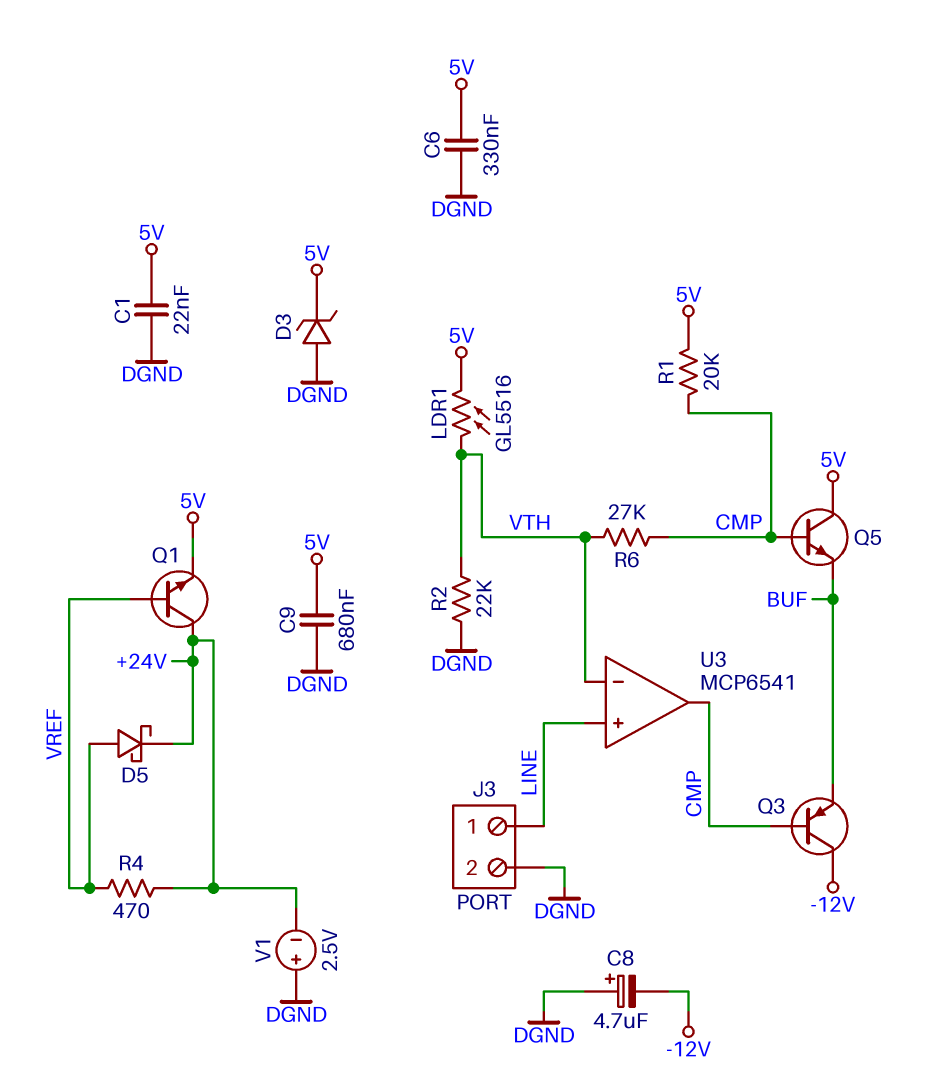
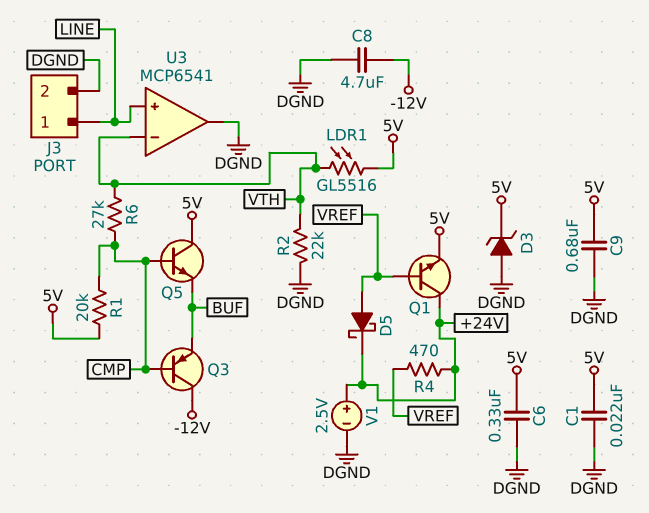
C8: 4.7uF (plus DGND, minus -12V) -> 4.7uF (-12V, DGND)
U3 pin out: CMP -> DGND
V1: 2.5V (plus DGND, minus +24V) -> 2.5V (plus +24V, minus DGND)

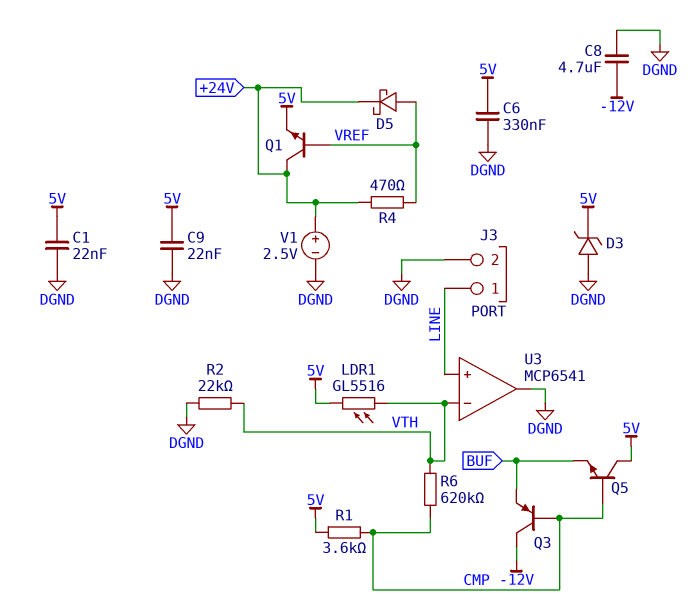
C9: 680nF (5V, DGND) -> 22nF (5V, DGND)
R1: 20k (5V, CMP) -> 3.6k (5V, CMP)
R6: 27k (CMP, VTH) -> 620k (CMP, VTH)

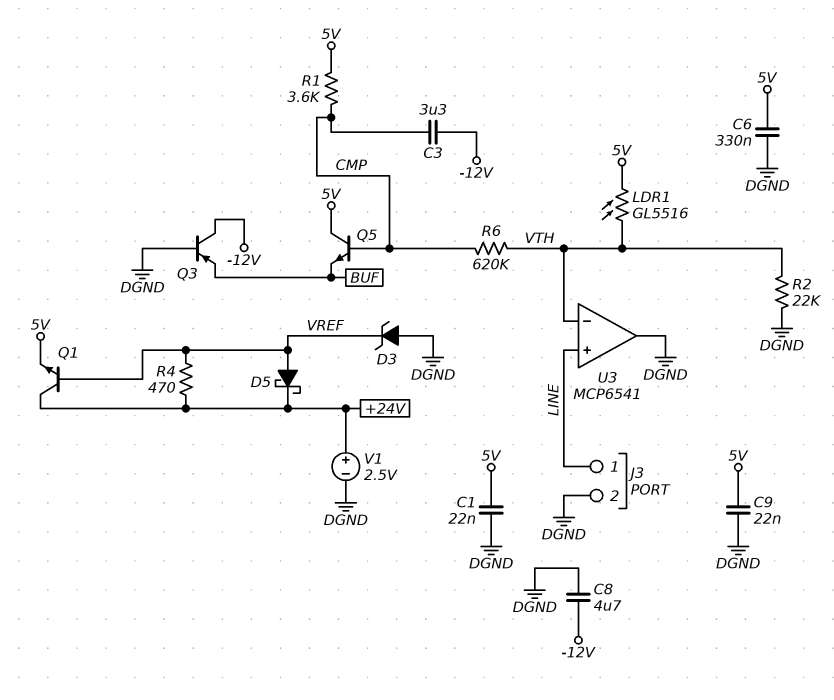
C3: none -> 3.3uF (-12V, CMP)
D3: zener (A DGND, K 5V) -> zener (A DGND, K VREF)
Q3: PNP (B CMP, C -12V, E BUF) -> PNP (B DGND, C -12V, E BUF)

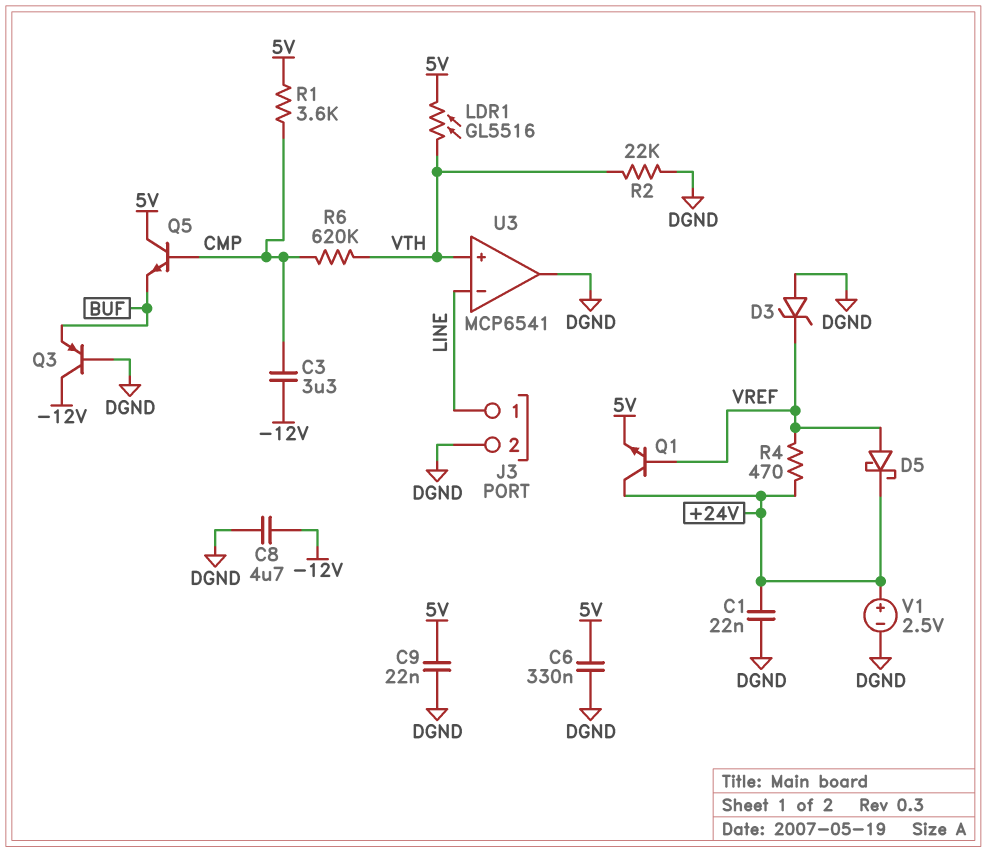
C1: 22nF (5V, DGND) -> 22nF (+24V, DGND)
U3 pin in+: LINE -> VTH
U3 pin in-: VTH -> LINE

